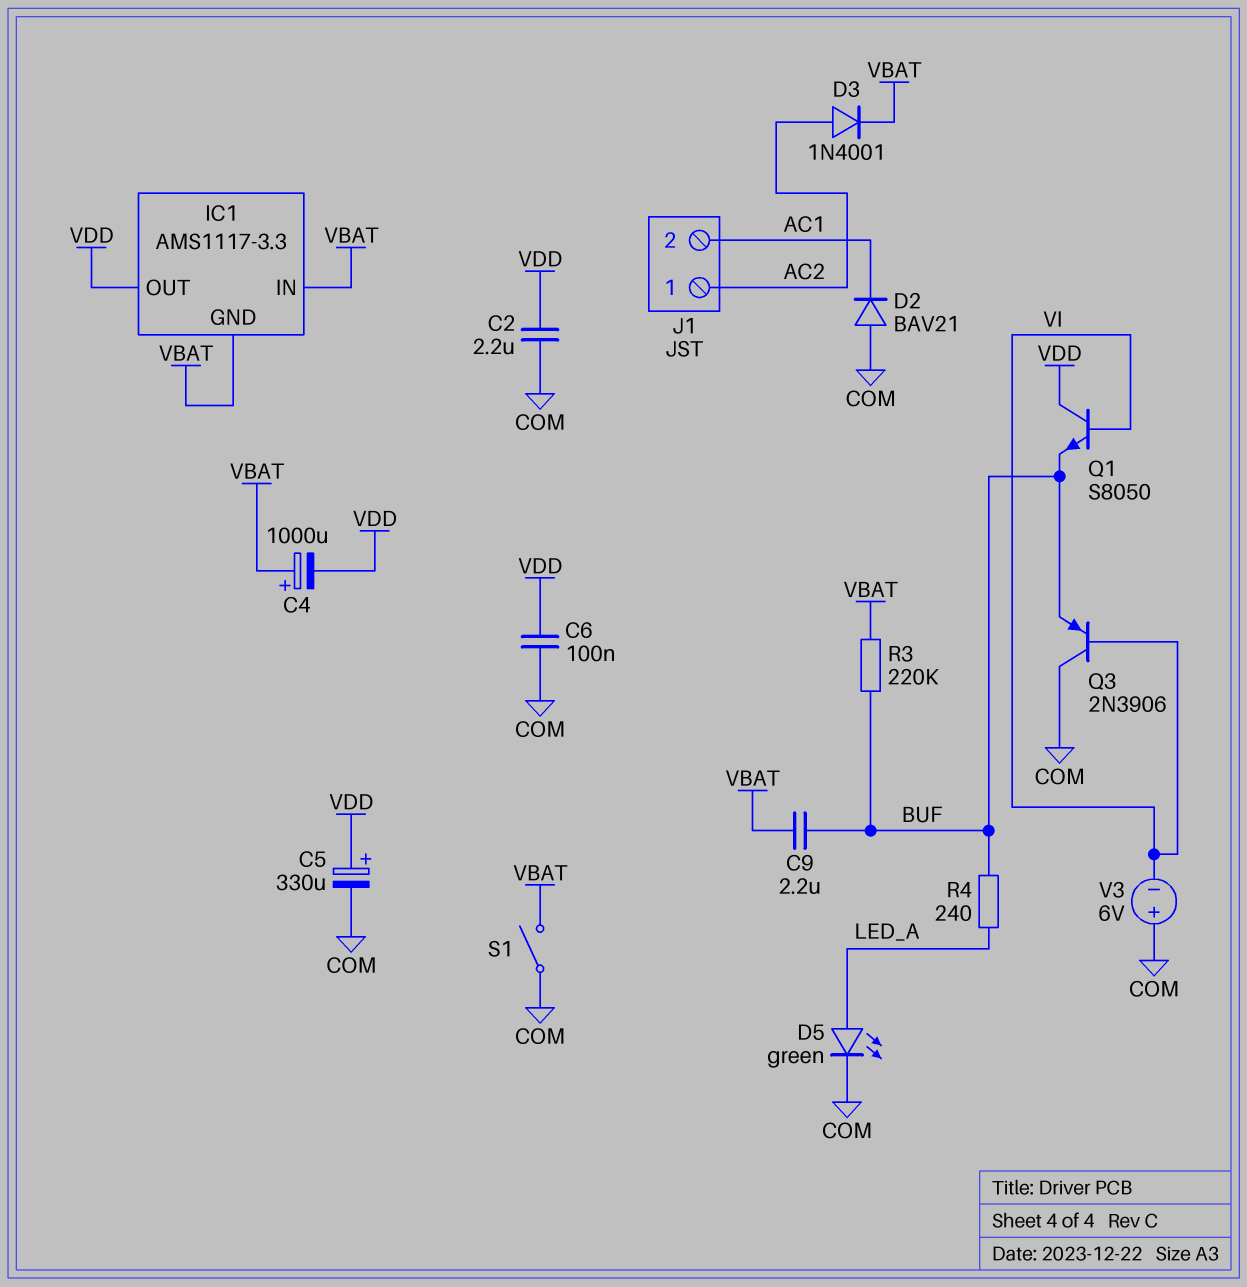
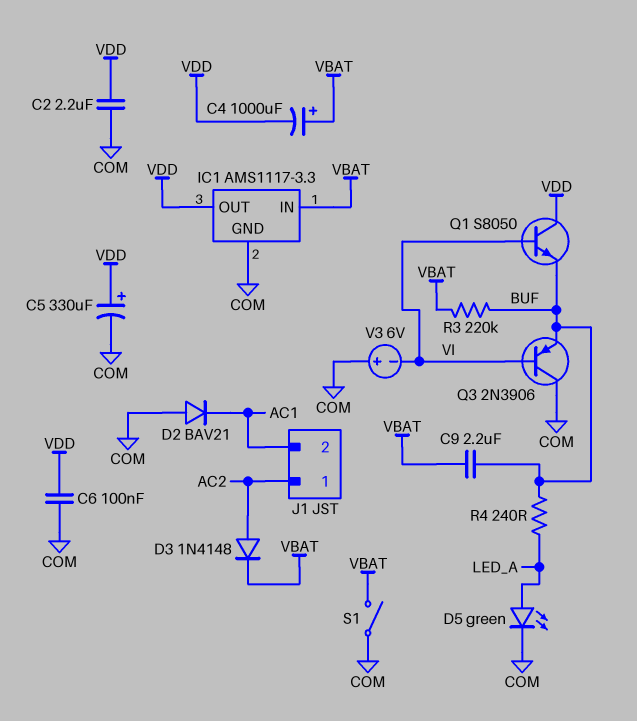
D3: diode 1N4001 (A AC2, K VBAT) -> diode 1N4148 (A AC2, K VBAT)
IC1 pin GND: VBAT -> COM

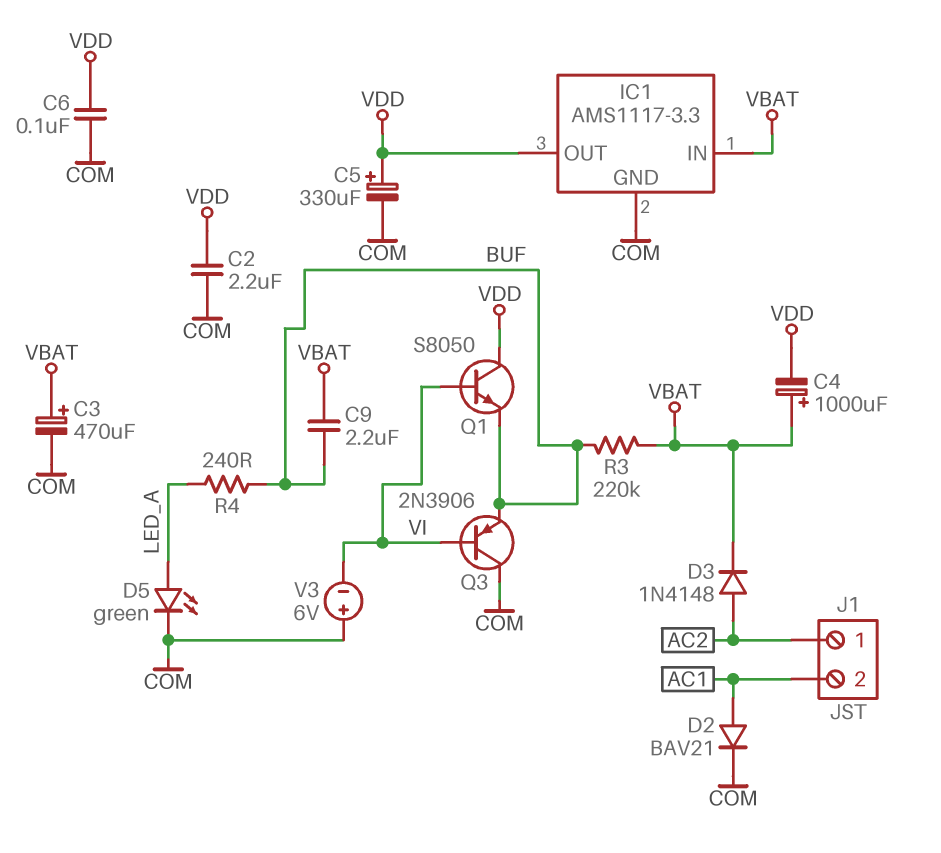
C3: none -> 470uF (plus VBAT, minus COM)
D2: diode BAV21 (A COM, K AC1) -> diode BAV21 (A AC1, K COM)
S1: switch (COM, VBAT) -> none

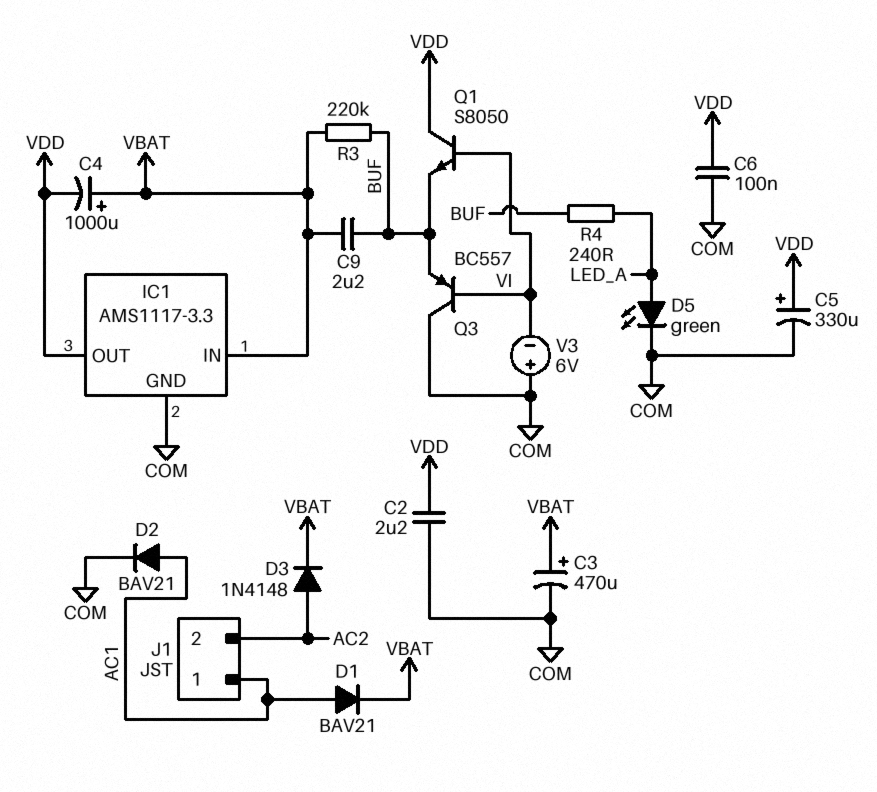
D1: none -> diode BAV21 (A AC1, K VBAT)
J1 pin 1: AC2 -> AC1
J1 pin 2: AC1 -> AC2
Q3: PNP 2N3906 (B VI, C COM, E BUF) -> PNP BC557 (B VI, C COM, E BUF)

